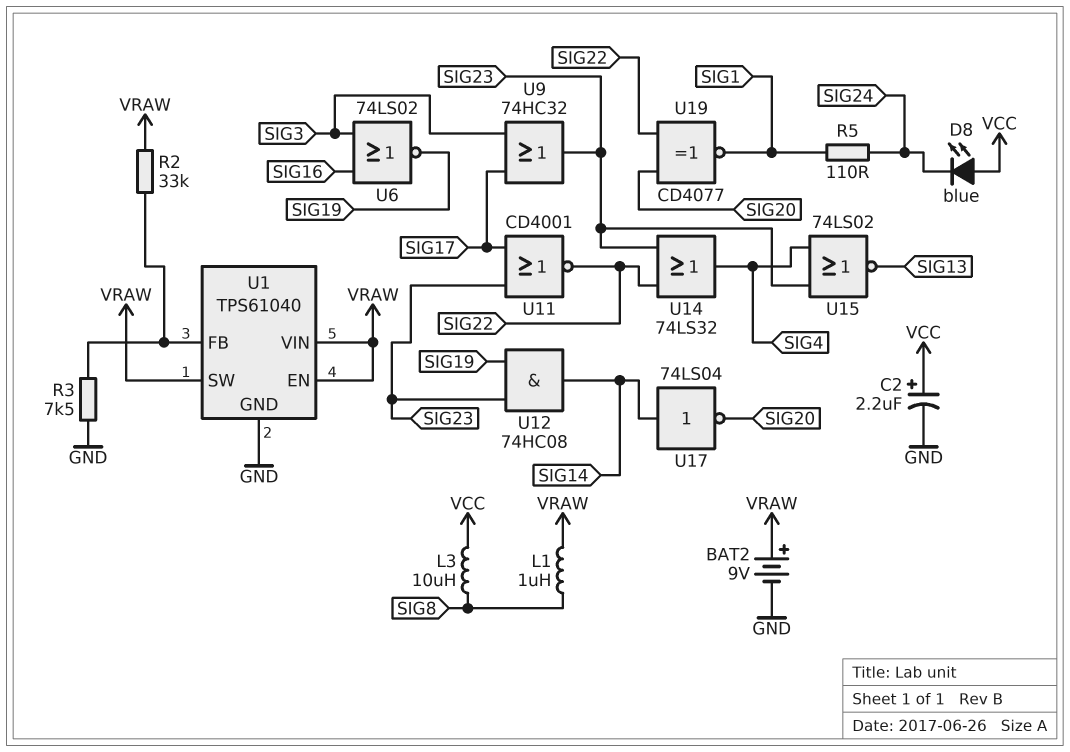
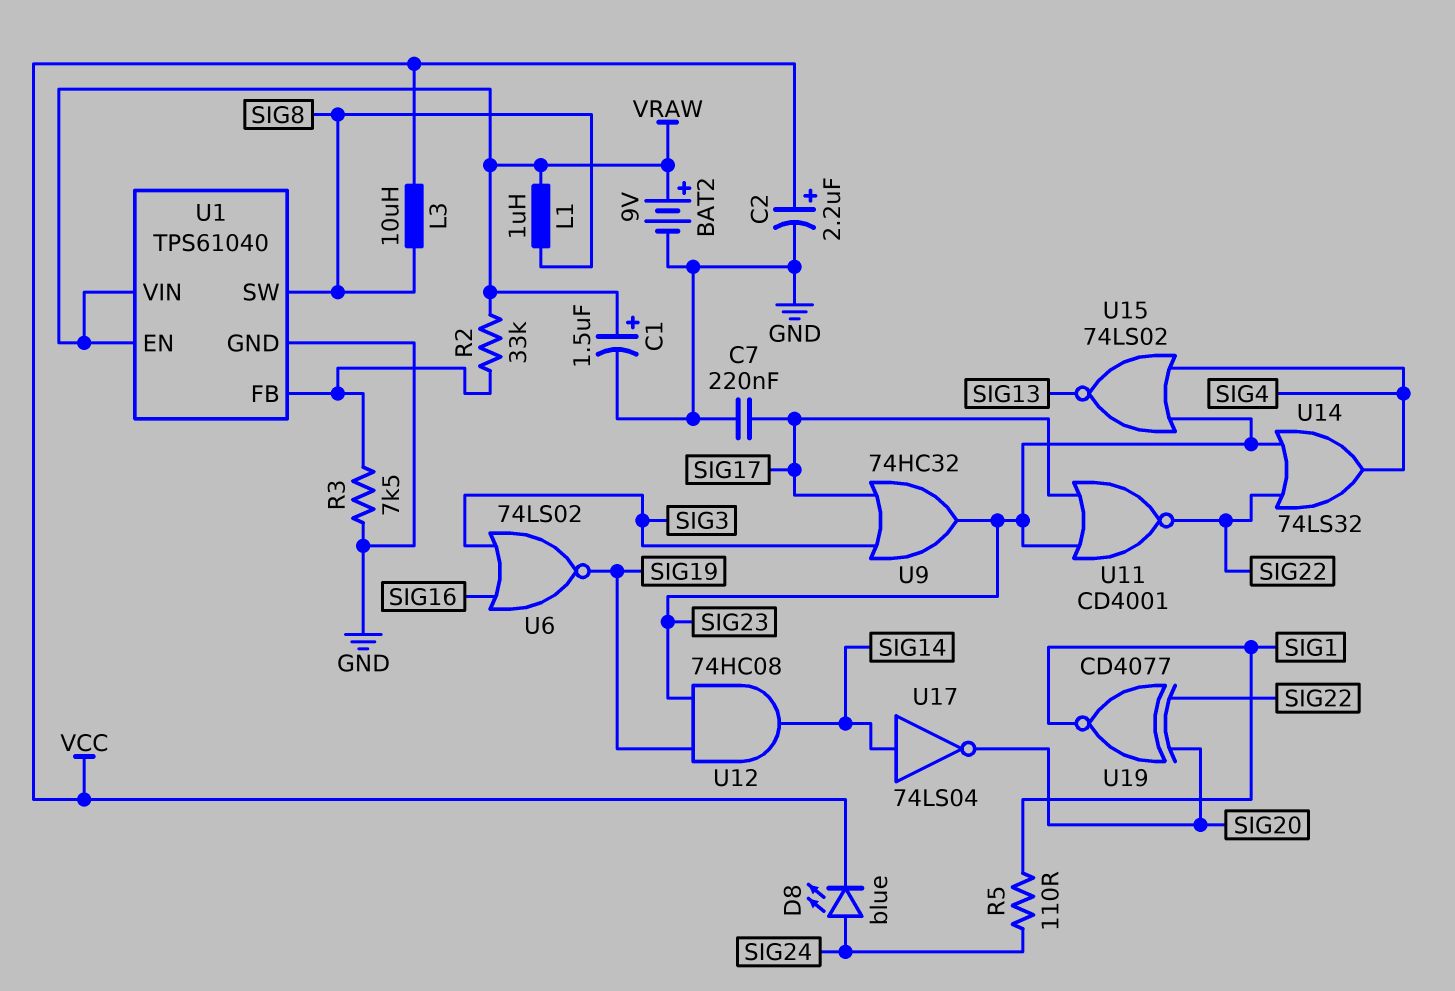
C1: none -> 1.5uF (plus VRAW, minus GND)
C7: none -> 220nF (GND, SIG17)
D8: LED blue (A VCC, K SIG24) -> LED blue (A SIG24, K VCC)
U1 pin SW: VRAW -> SIG8

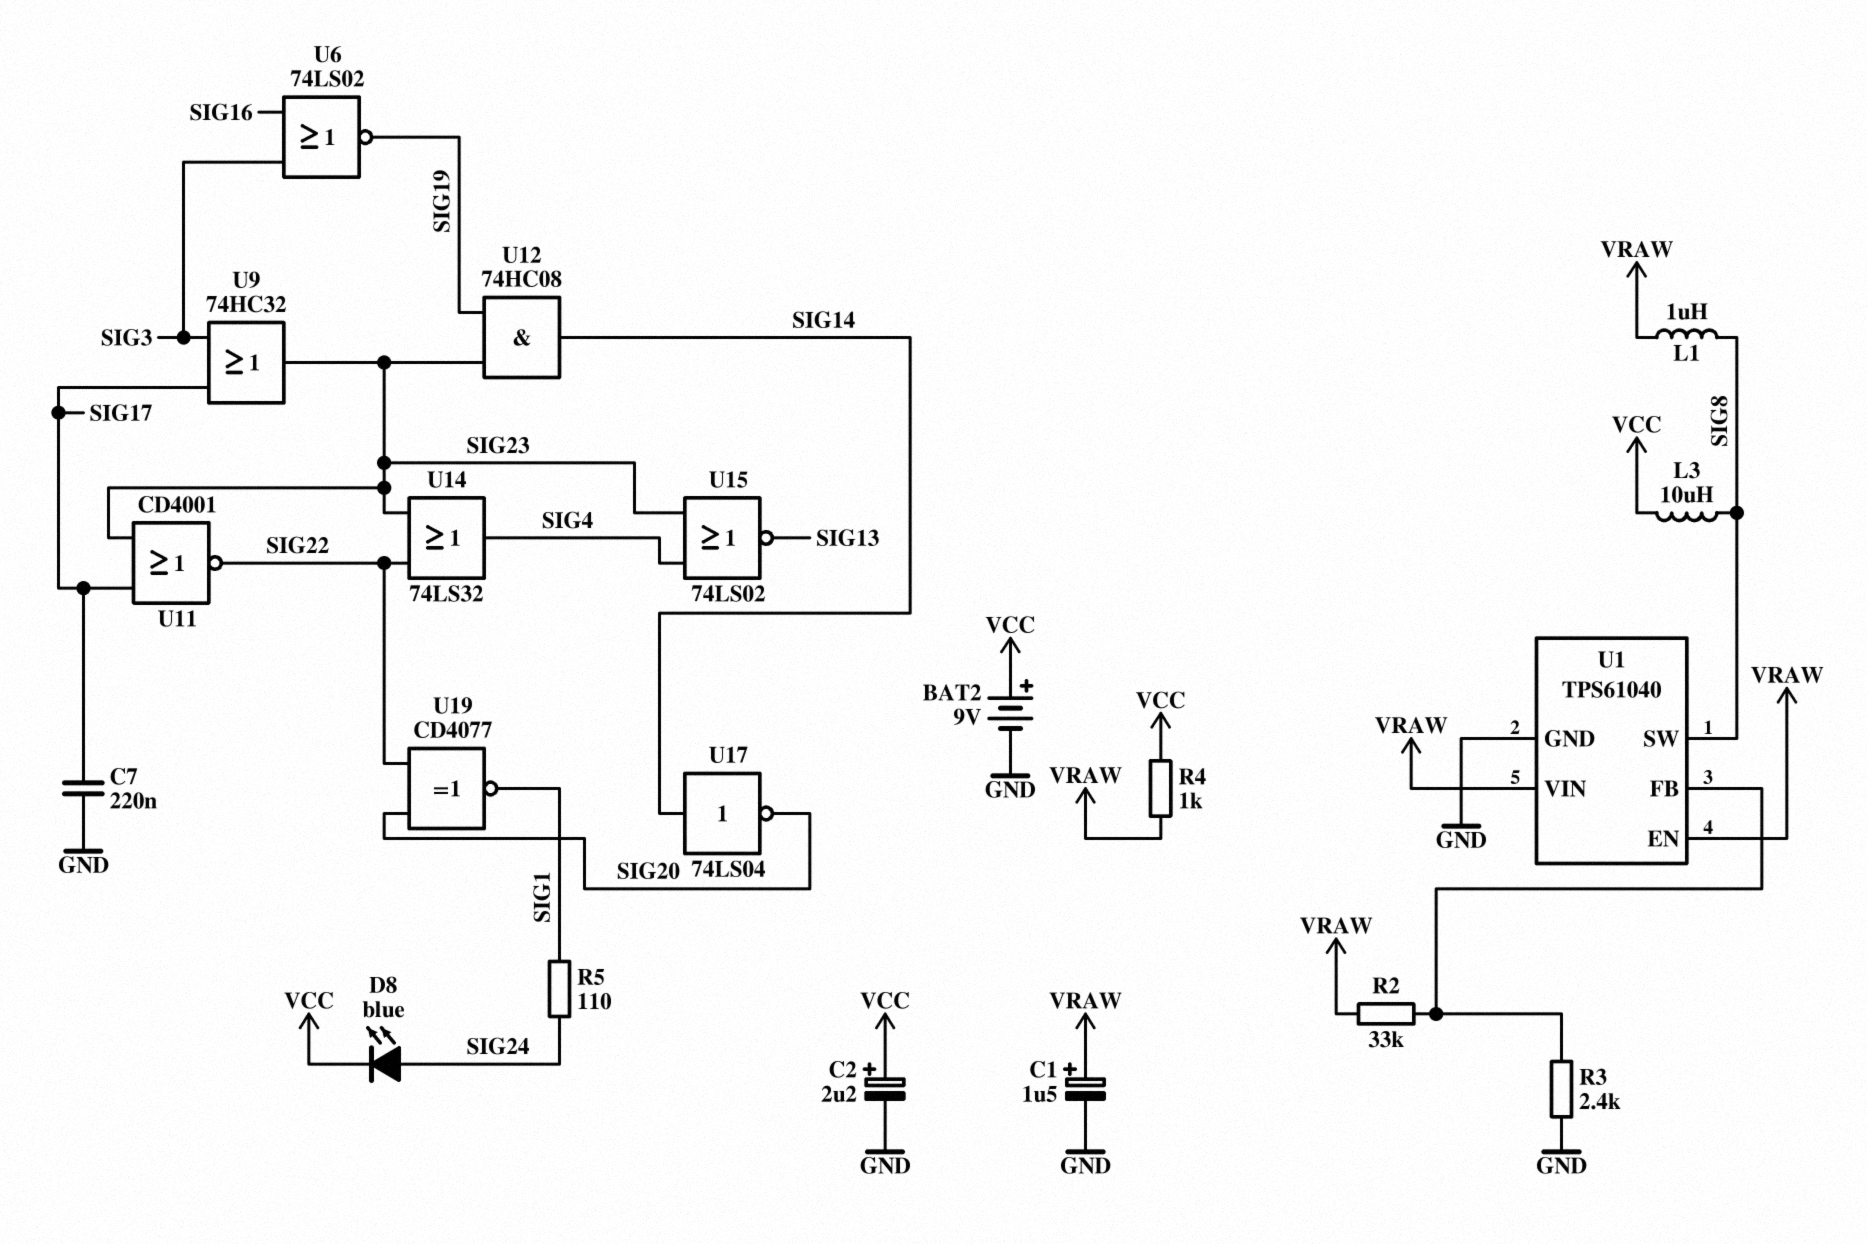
BAT2: 9V (plus VRAW, minus GND) -> 9V (plus VCC, minus GND)
R3: 7.5k (GND, U1/FB) -> 2.4k (GND, U1/FB)
R4: none -> 1k (VCC, VRAW)

